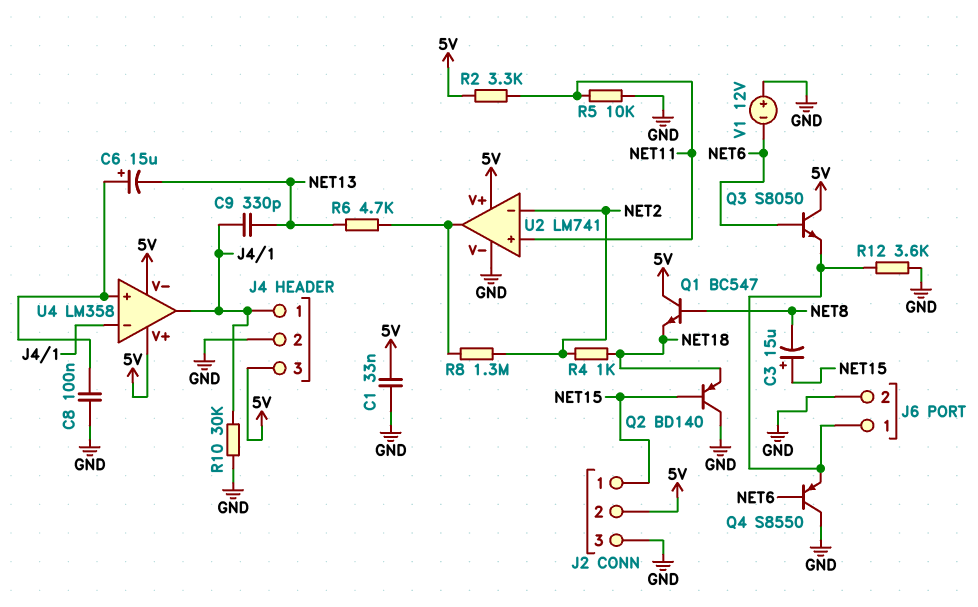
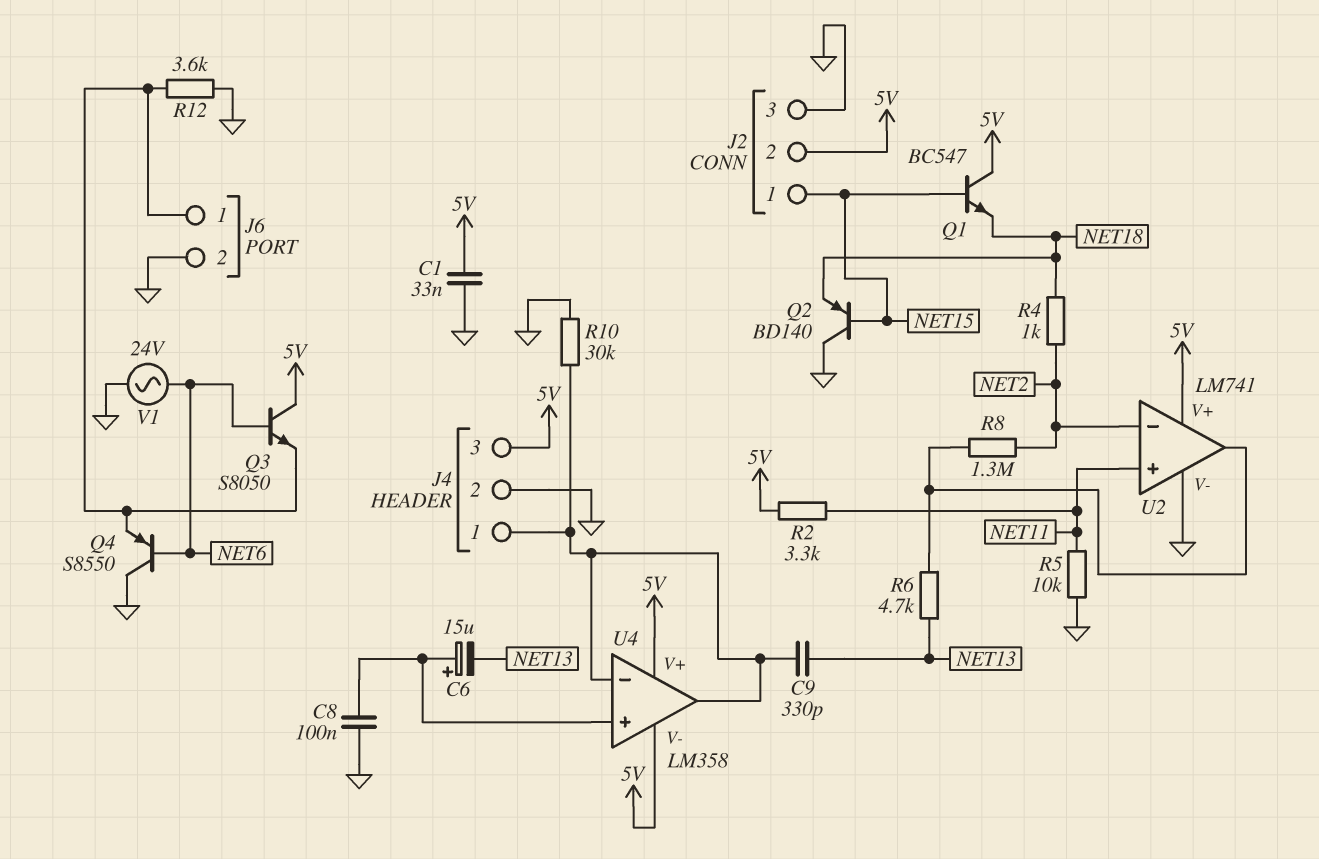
C3: 15uF (plus NET15, minus NET8) -> none
Q1: NPN BC547 (B NET8, C 5V, E NET18) -> NPN BC547 (B NET15, C 5V, E NET18)
V1: 12V (plus GND, minus NET6) -> AC 24V (GND, NET6)

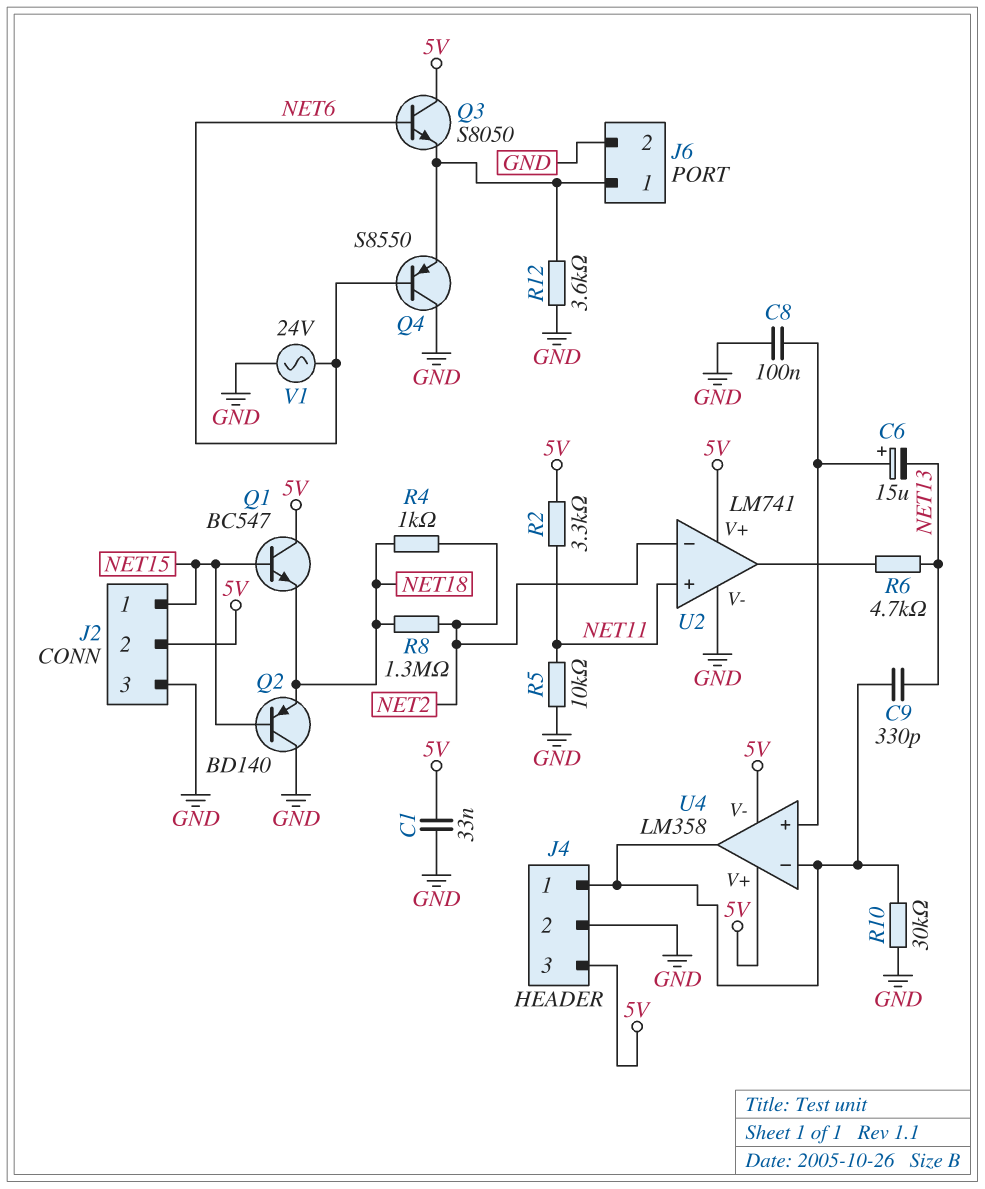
R8: 1.3M (NET2, U2/out) -> 1.3M (NET2, NET18)

